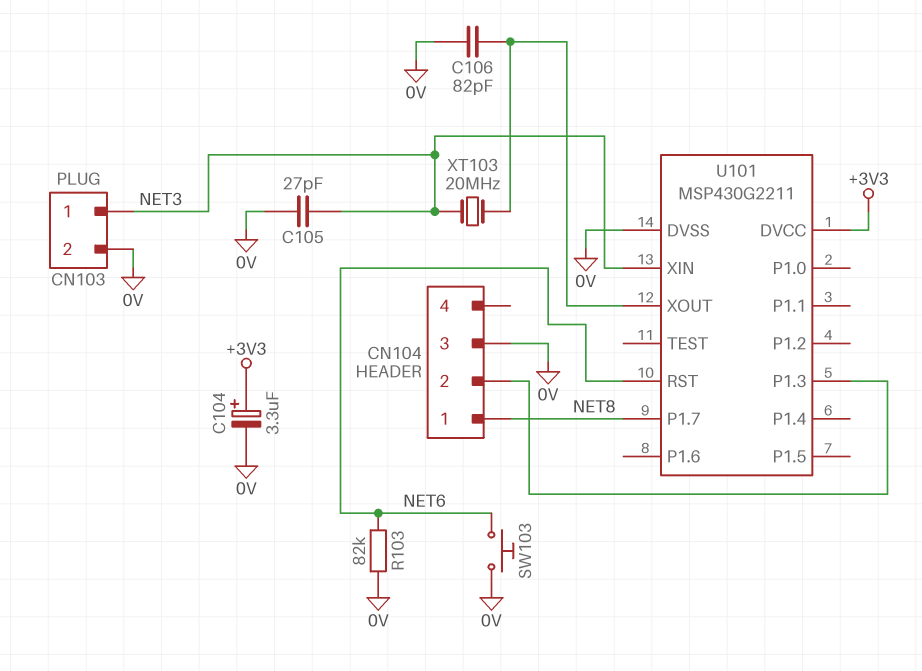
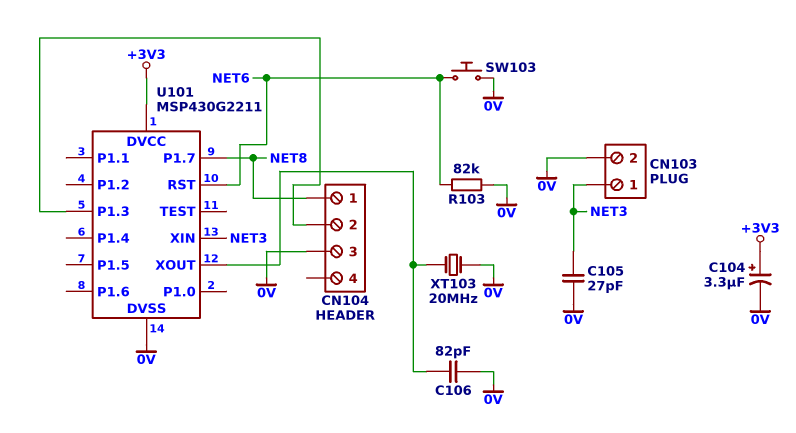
XT103: 20MHz (NET3, U101/XOUT) -> 20MHz (0V, U101/XOUT)

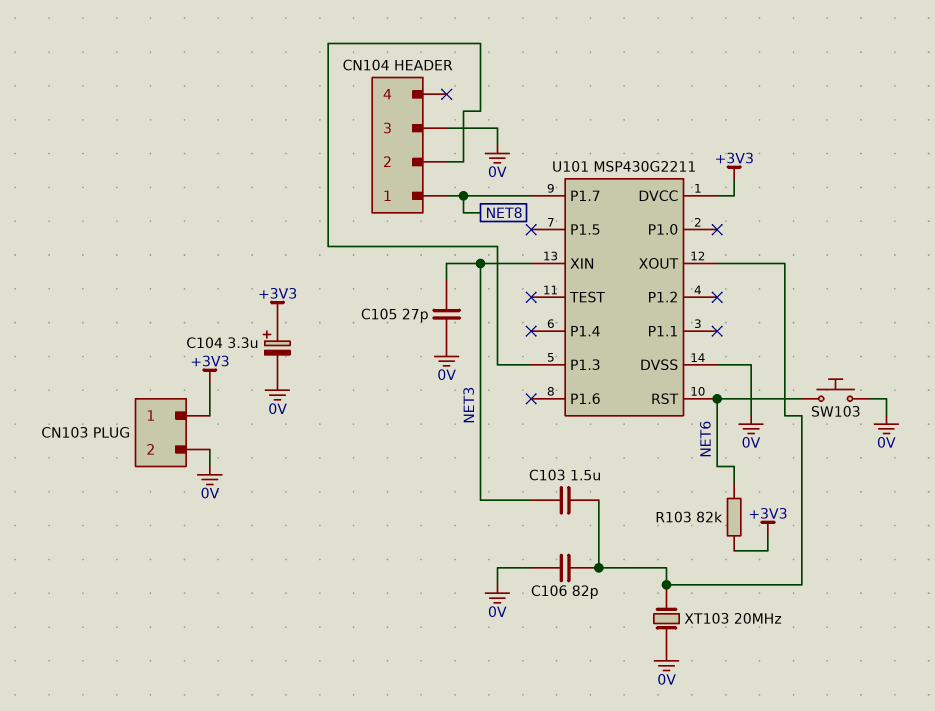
C103: none -> 1.5uF (NET3, U101/XOUT)
CN103 pin 1: NET3 -> +3V3
R103: 82k (0V, NET6) -> 82k (+3V3, NET6)

